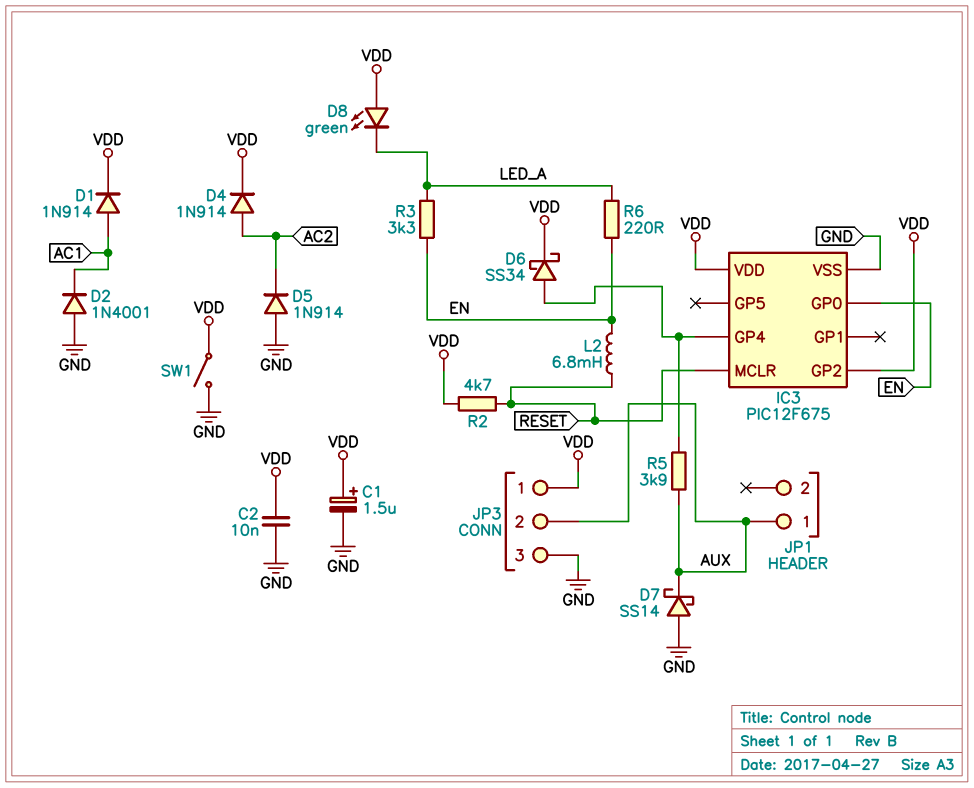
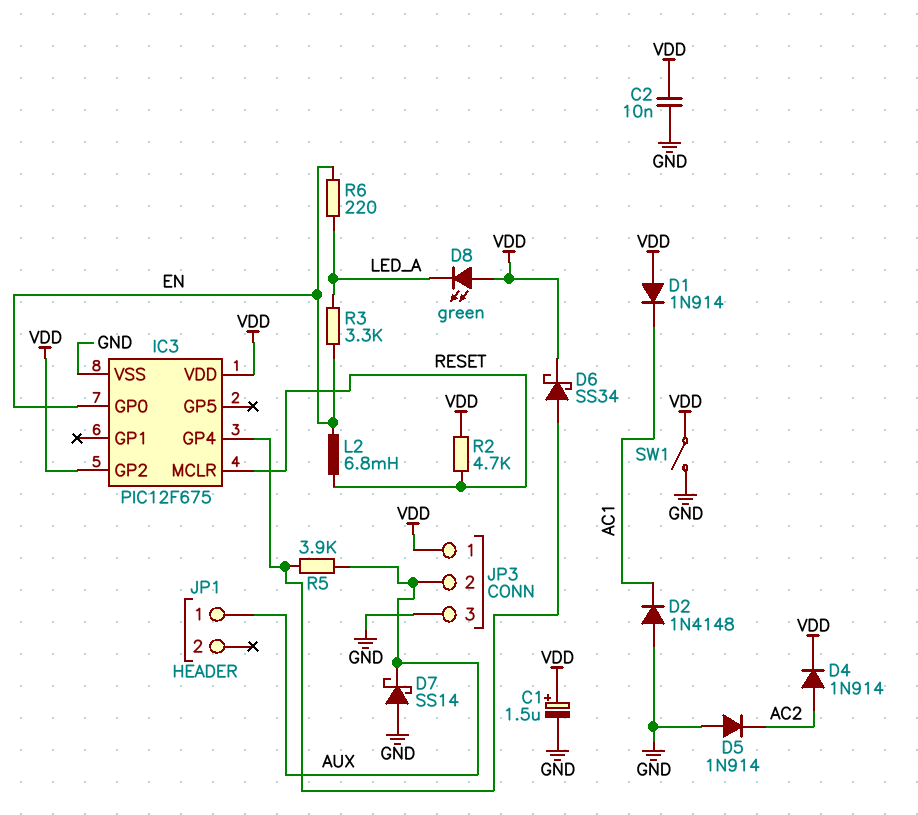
D1: diode 1N914 (A AC1, K VDD) -> diode 1N914 (A VDD, K AC1)
D2: diode 1N4001 (A GND, K AC1) -> diode 1N4148 (A GND, K AC1)

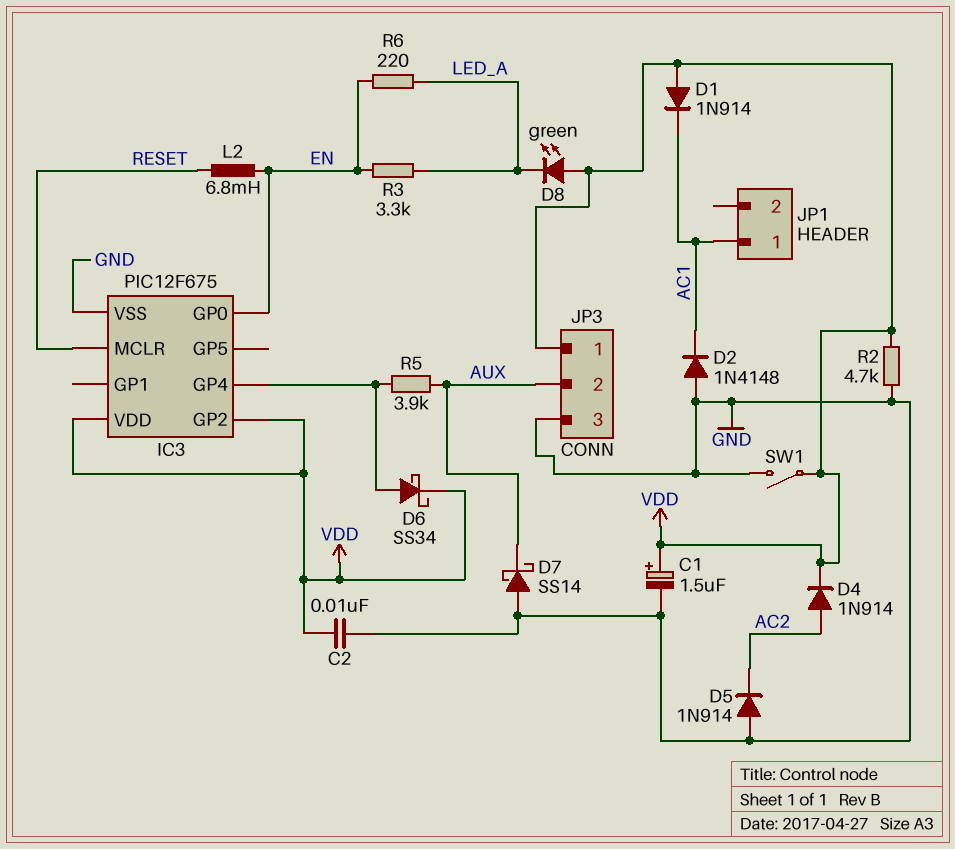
JP1 pin 1: AUX -> AC1
R2: 4.7k (RESET, VDD) -> 4.7k (GND, VDD)

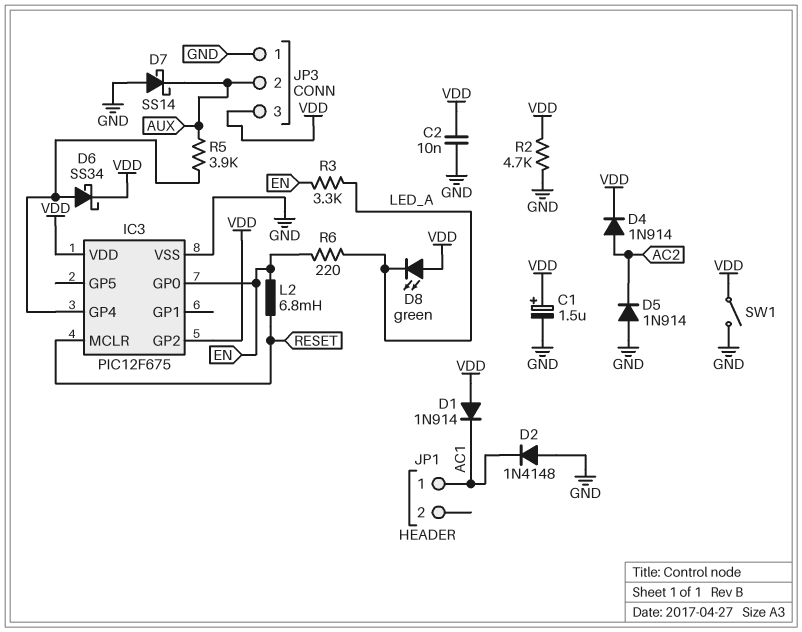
JP3 pin 1: VDD -> GND
JP3 pin 3: GND -> VDD

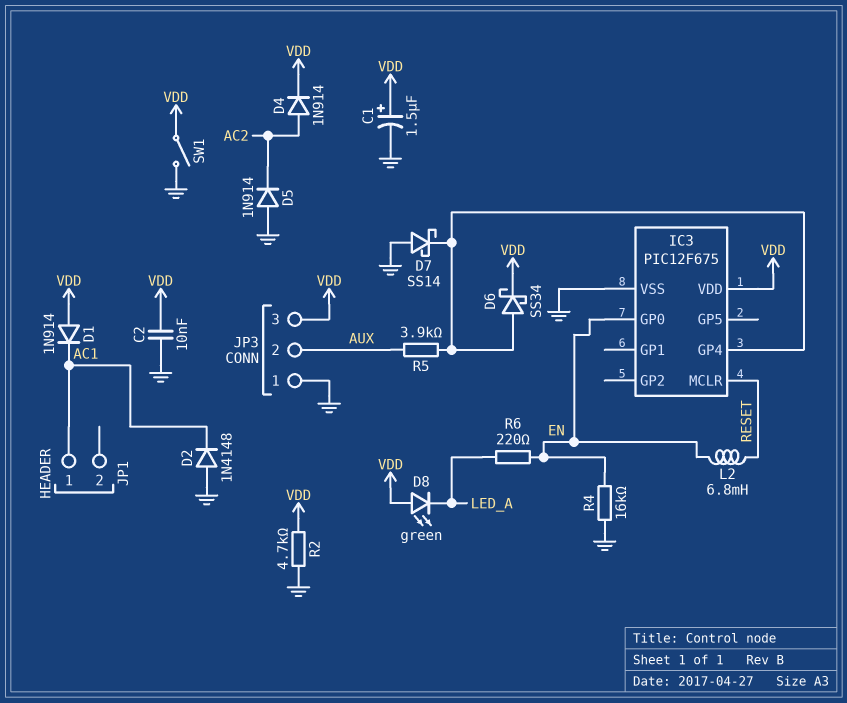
D7: schottky SS14 (A GND, K AUX) -> schottky SS14 (A GND, K IC3/GP4)
IC3 pin GP2: VDD -> none
R3: 3.3k (EN, LED_A) -> none
R4: none -> 16k (EN, GND)

